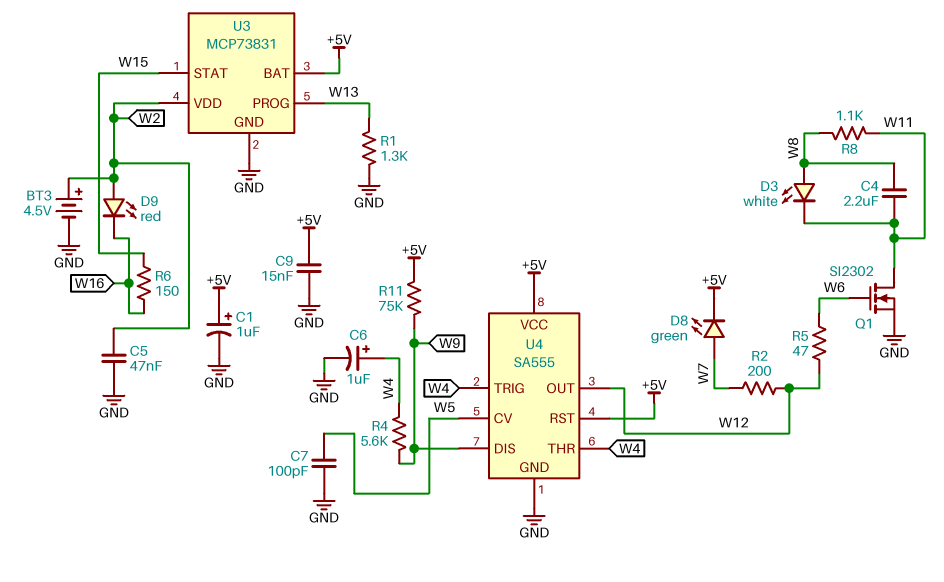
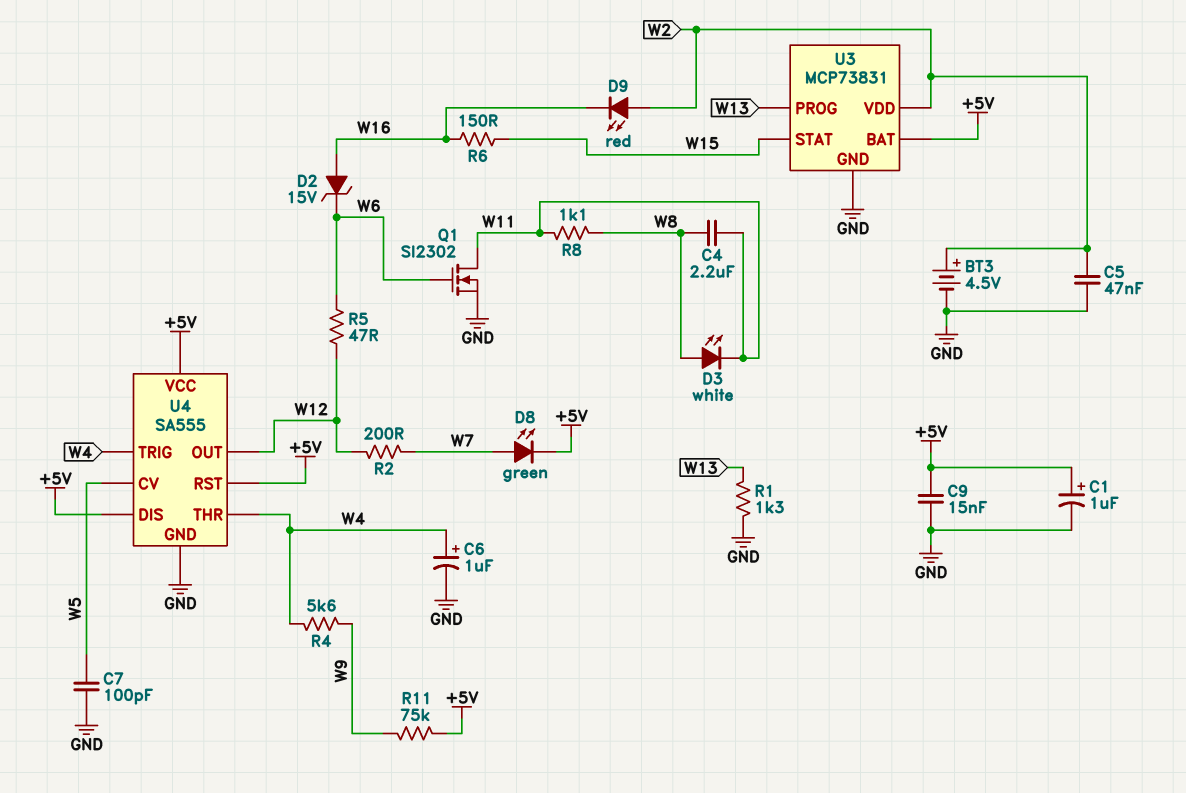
D2: none -> zener 15V (A W16, K W6)
U4 pin DIS: W9 -> +5V

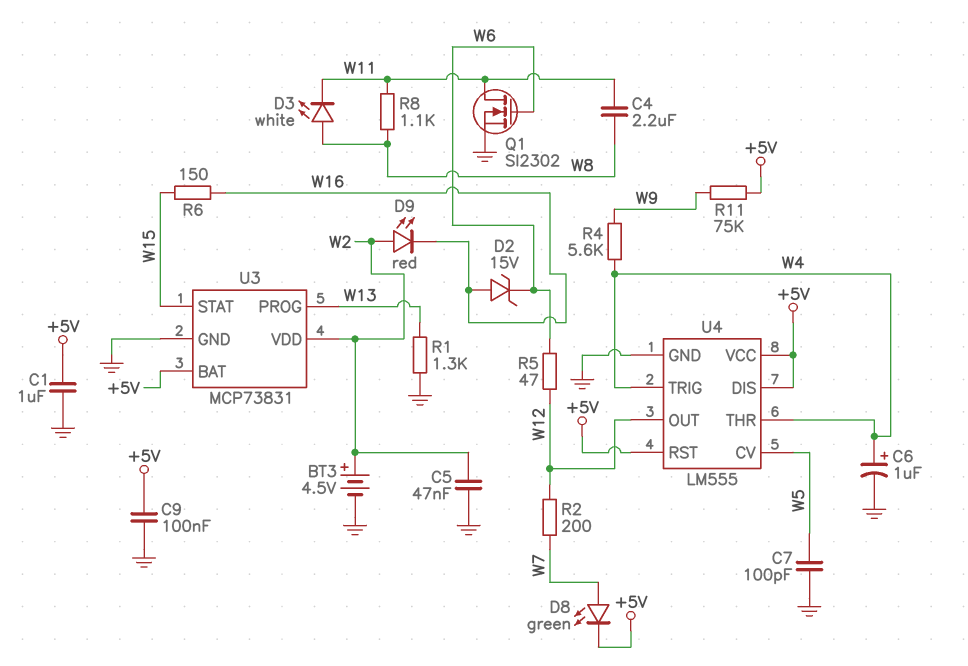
C1: 1uF (plus +5V, minus GND) -> 1uF (+5V, GND)
C9: 15nF (+5V, GND) -> 100nF (+5V, GND)
U4: SA555 -> LM555

